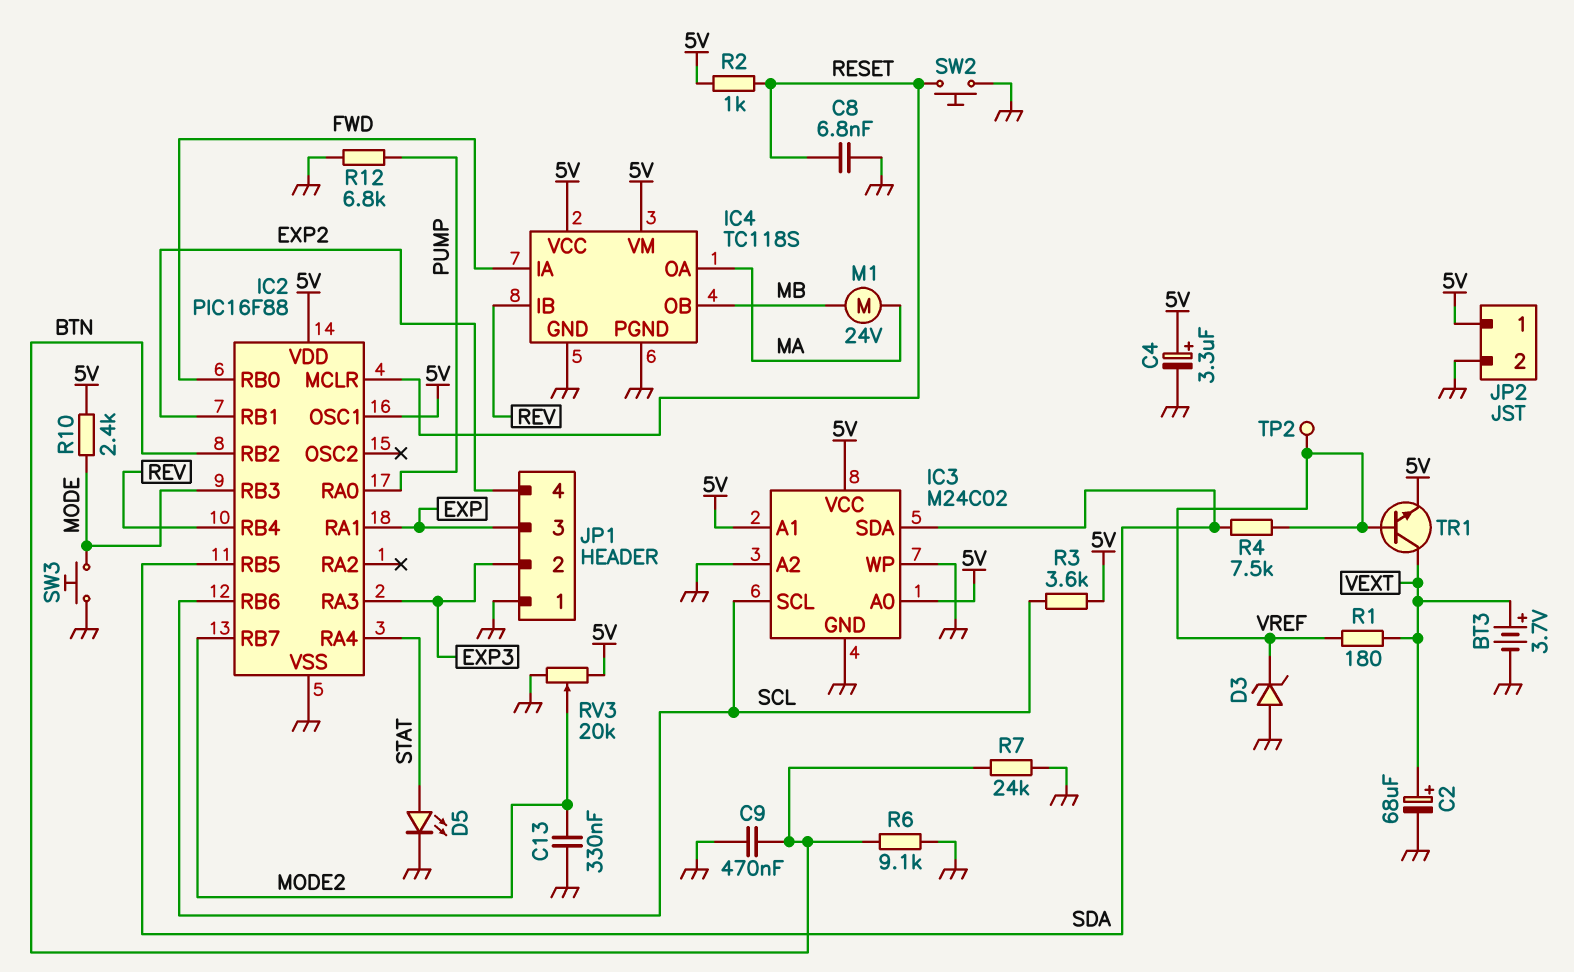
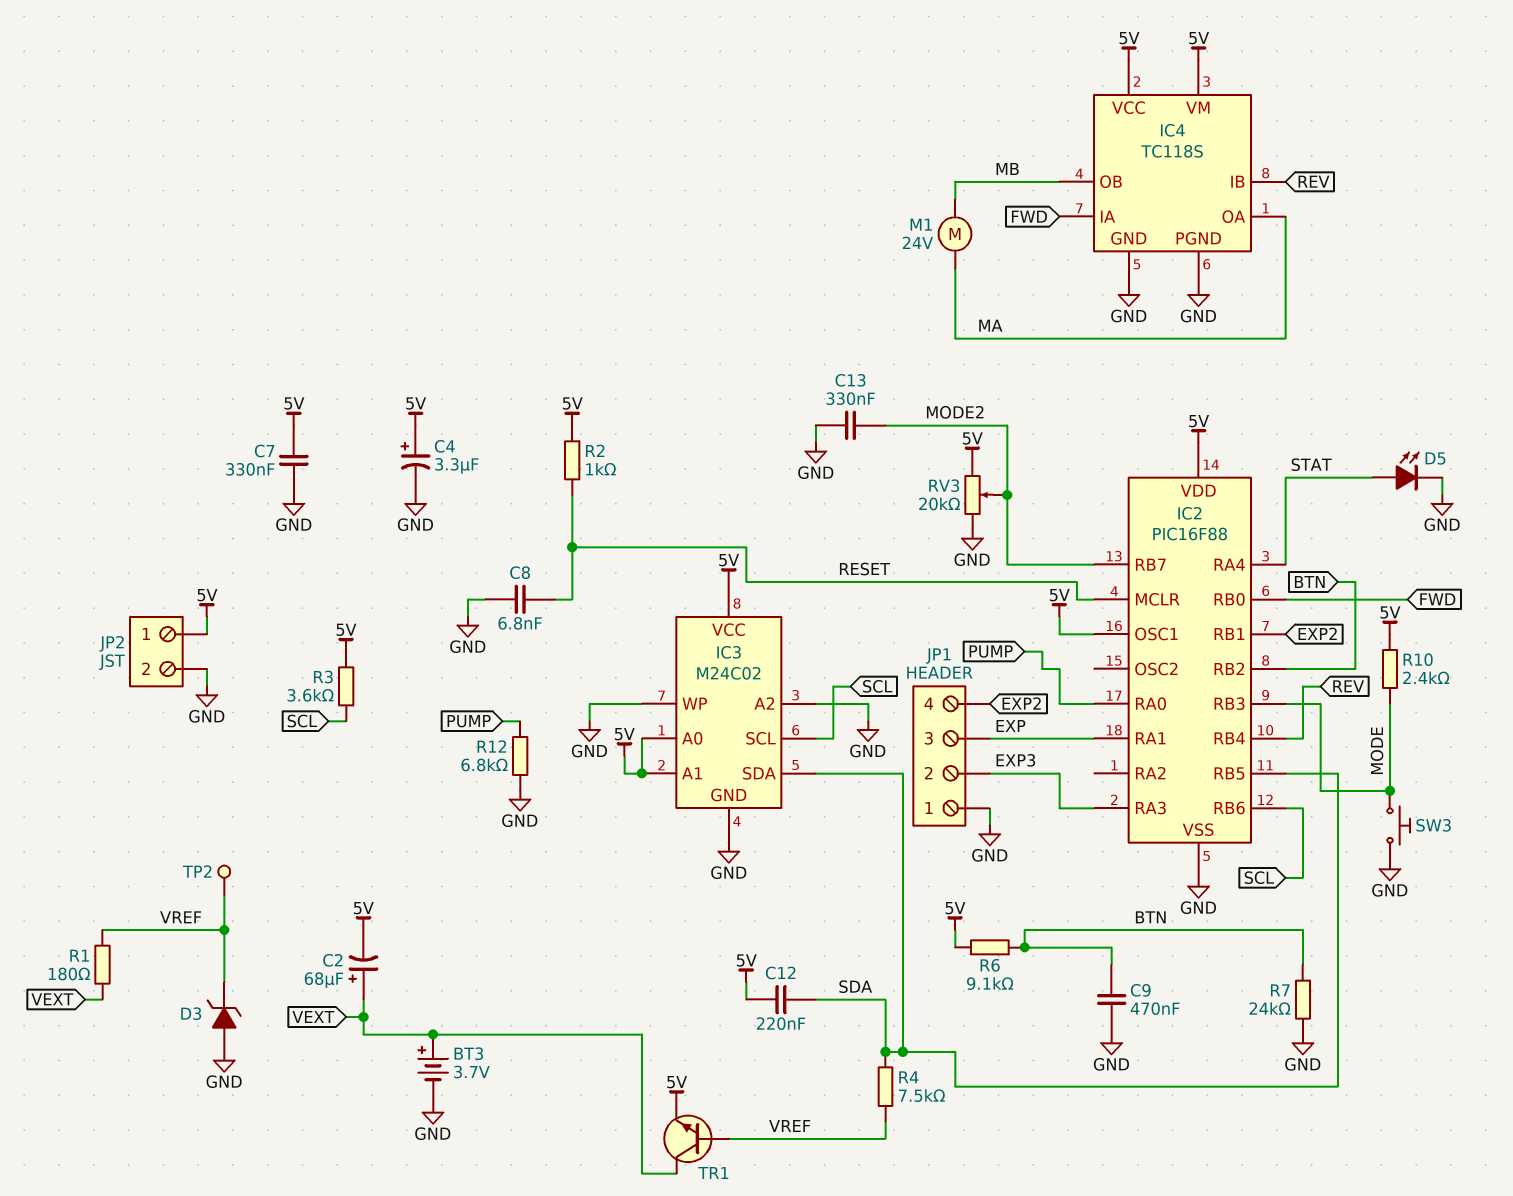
C2: 68uF (plus VEXT, minus GND) -> 68uF (plus VEXT, minus 5V)
C7: none -> 330nF (5V, GND)
C12: none -> 220nF (5V, SDA)
R6: 9.1k (BTN, GND) -> 9.1k (5V, BTN)
SW2: button (GND, RESET) -> none

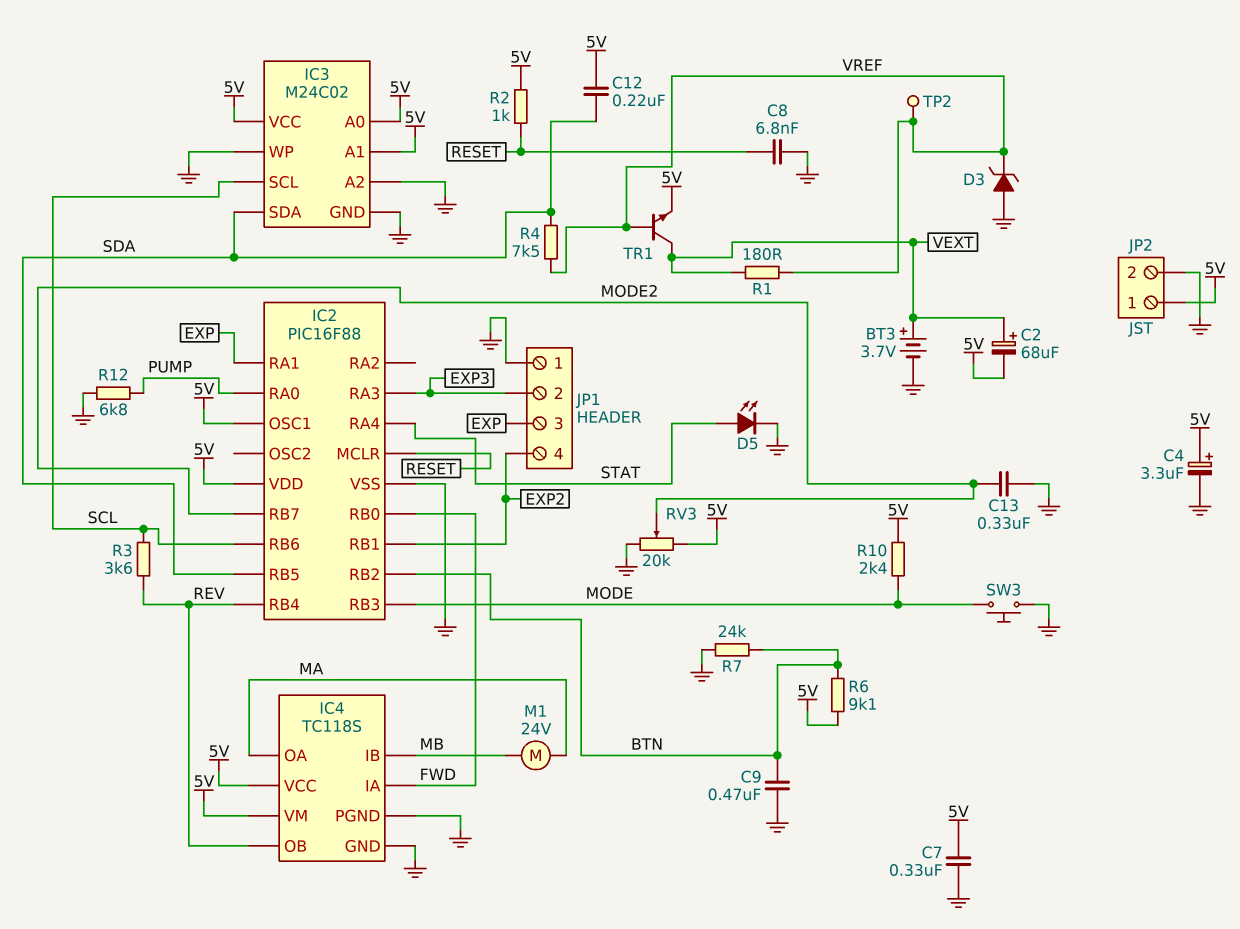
IC4 pin IB: REV -> MB
IC4 pin OB: MB -> REV
R3: 3.6k (5V, SCL) -> 3.6k (REV, SCL)

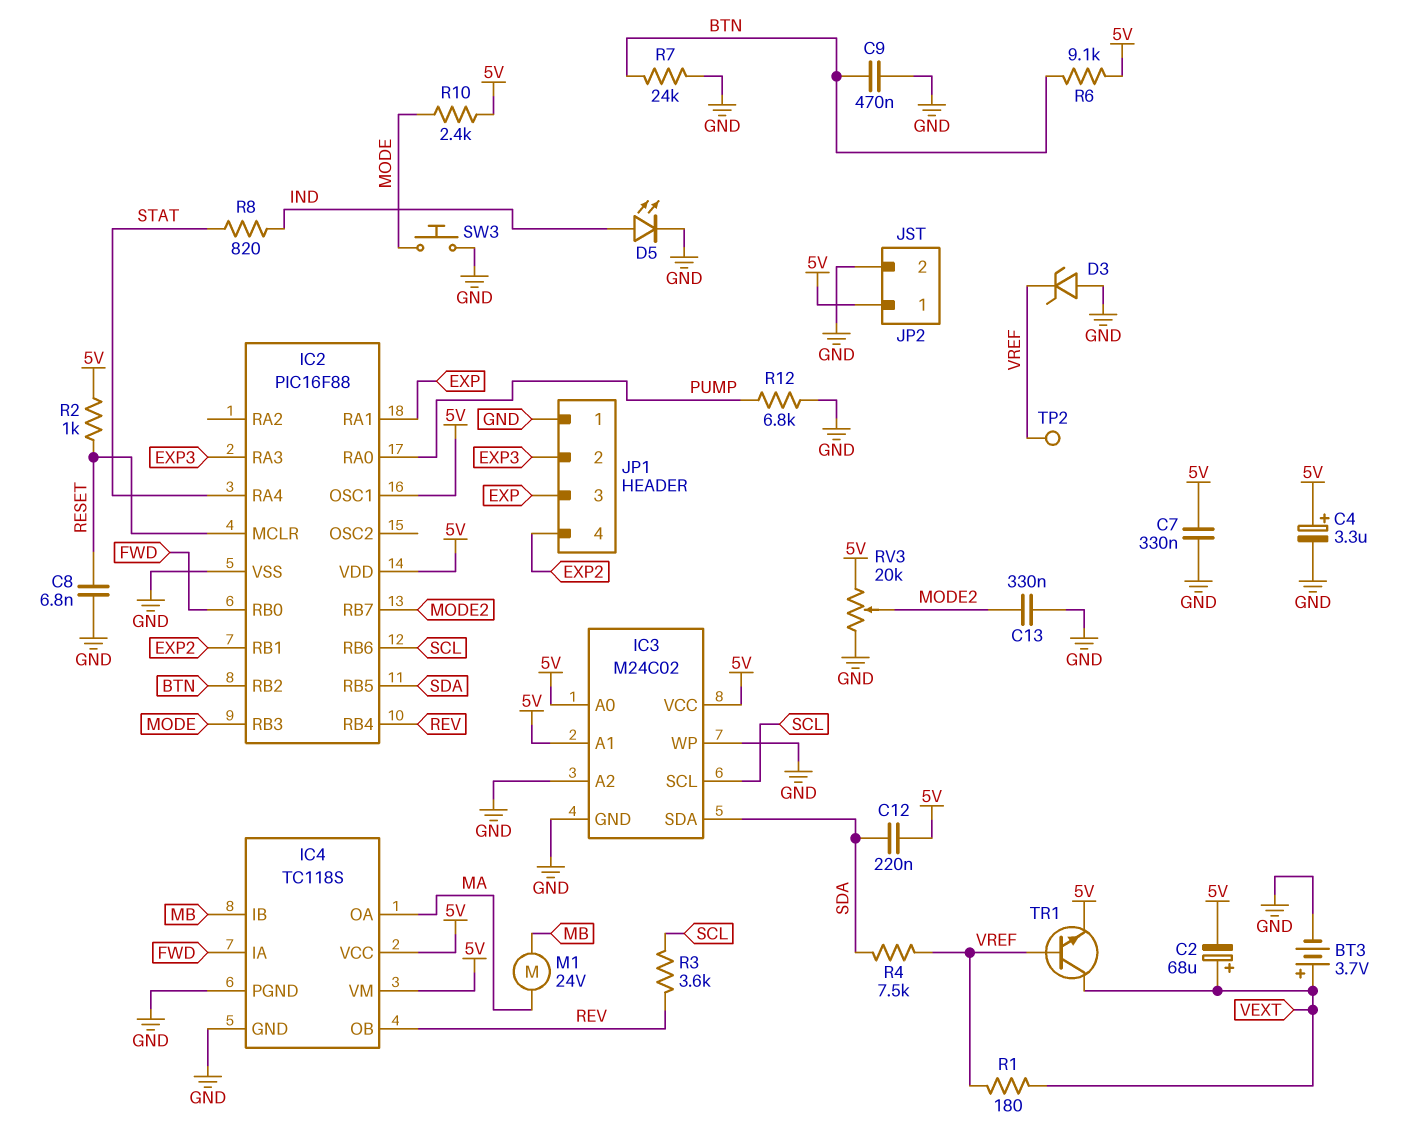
D5: LED (A STAT, K GND) -> LED (A IND, K GND)
R8: none -> 820 (IND, STAT)

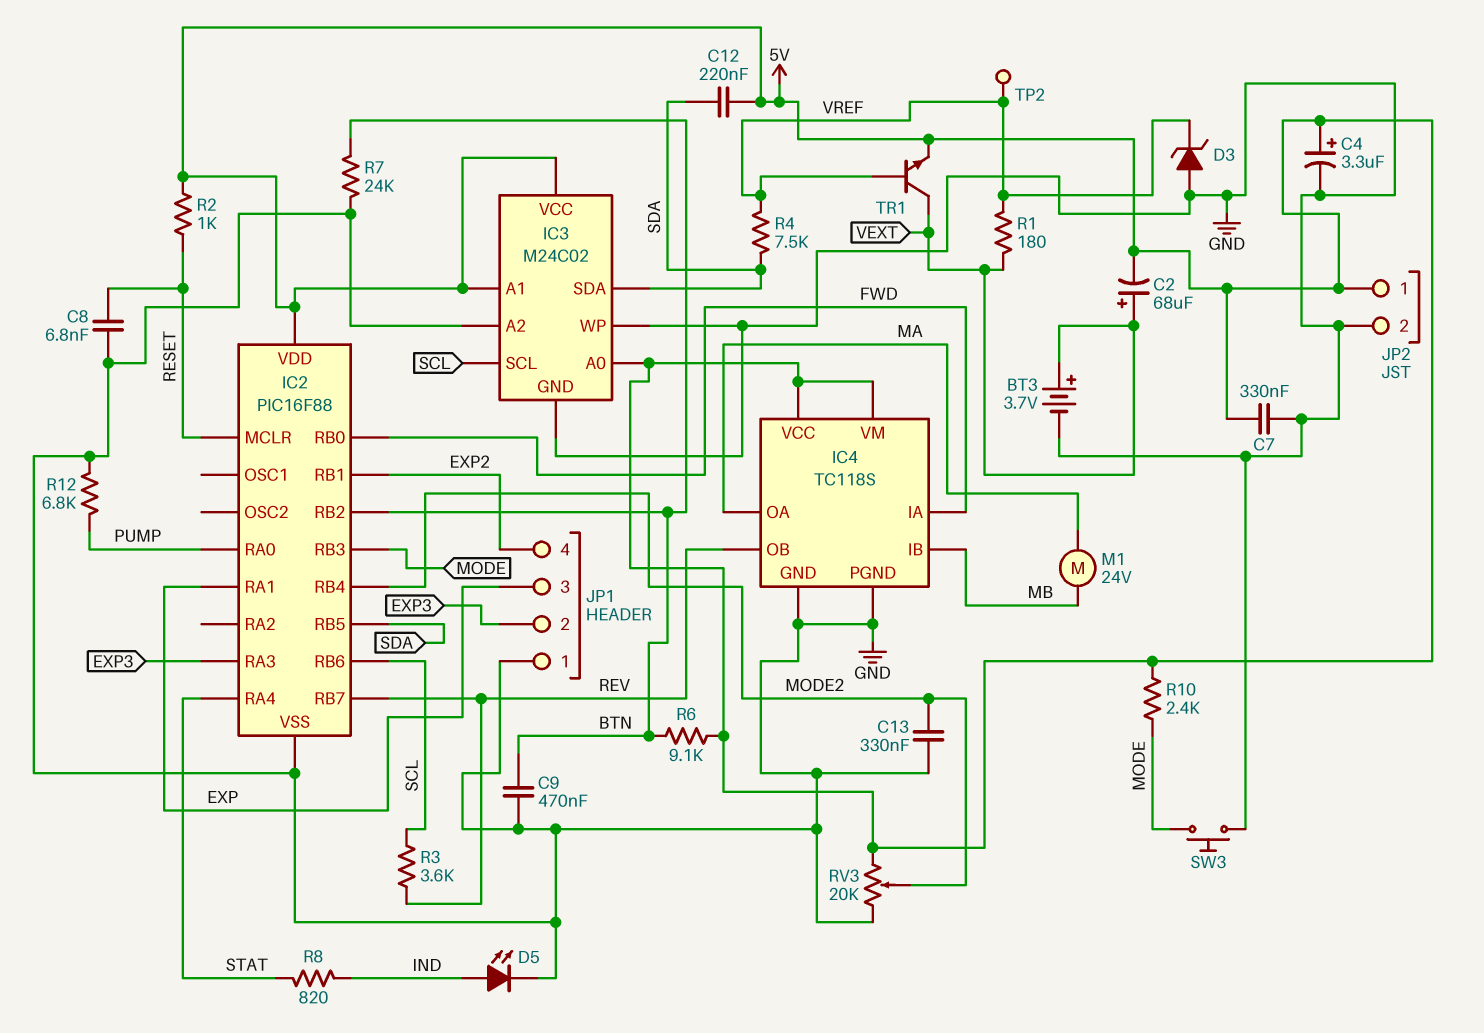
IC2 pin OSC1: 5V -> none
IC2 pin RB4: REV -> MODE2
IC2 pin RB7: MODE2 -> REV

